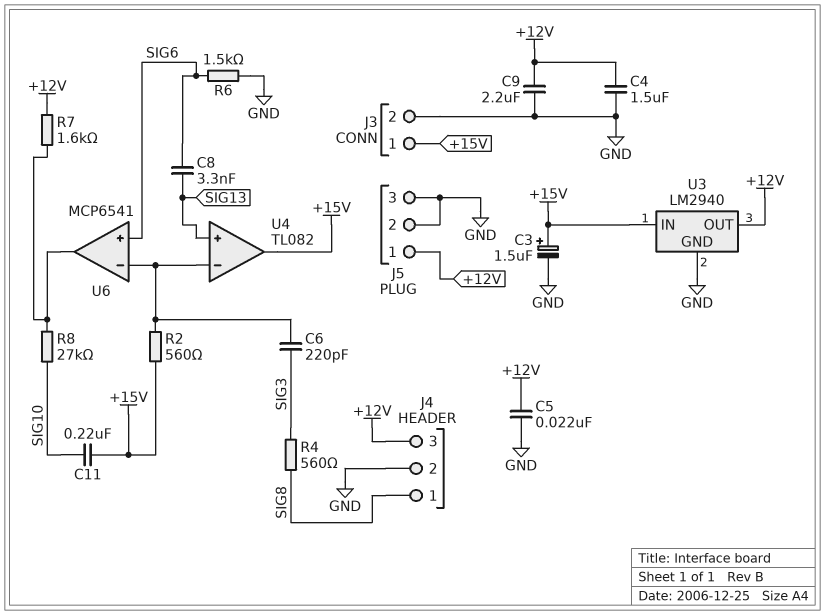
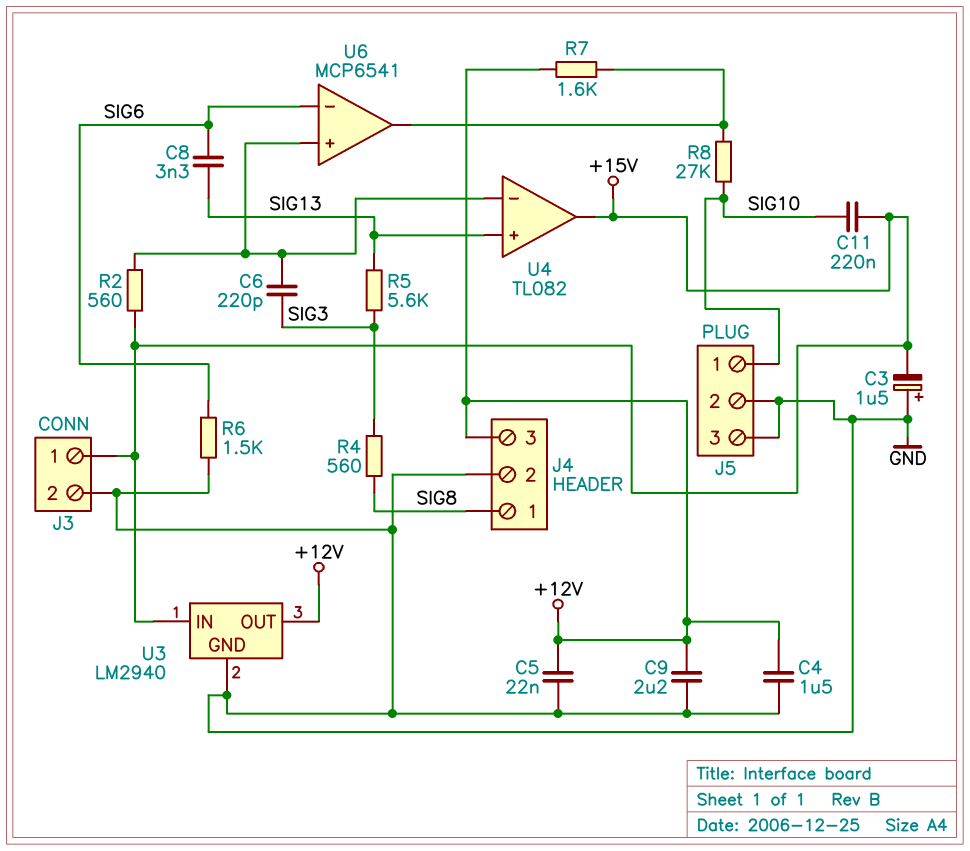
C3: 1.5uF (plus +15V, minus GND) -> 1.5uF (plus GND, minus +15V)
J5 pin 1: +12V -> SIG10
R5: none -> 5.6k (SIG3, SIG13)
U6 pin in+: SIG6 -> U4/in-
U6 pin in-: U4/in- -> SIG6

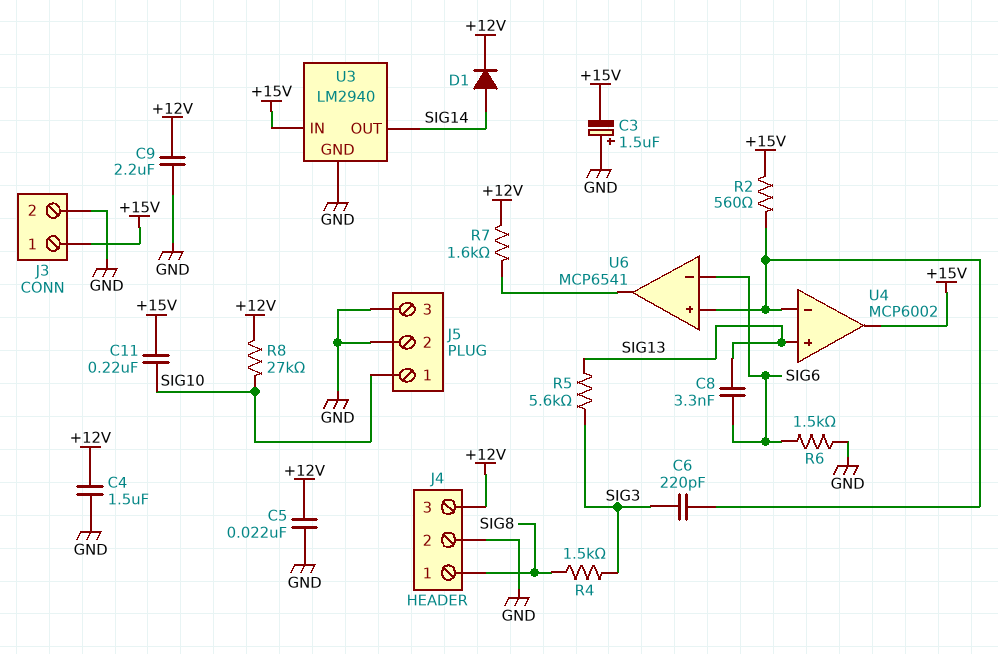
D1: none -> diode (A SIG14, K +12V)
R4: 560 (SIG3, SIG8) -> 1.5k (SIG3, SIG8)
R8: 27k (SIG10, U6/out) -> 27k (+12V, SIG10)
U3 pin OUT: +12V -> SIG14
U4: TL082 -> MCP6002

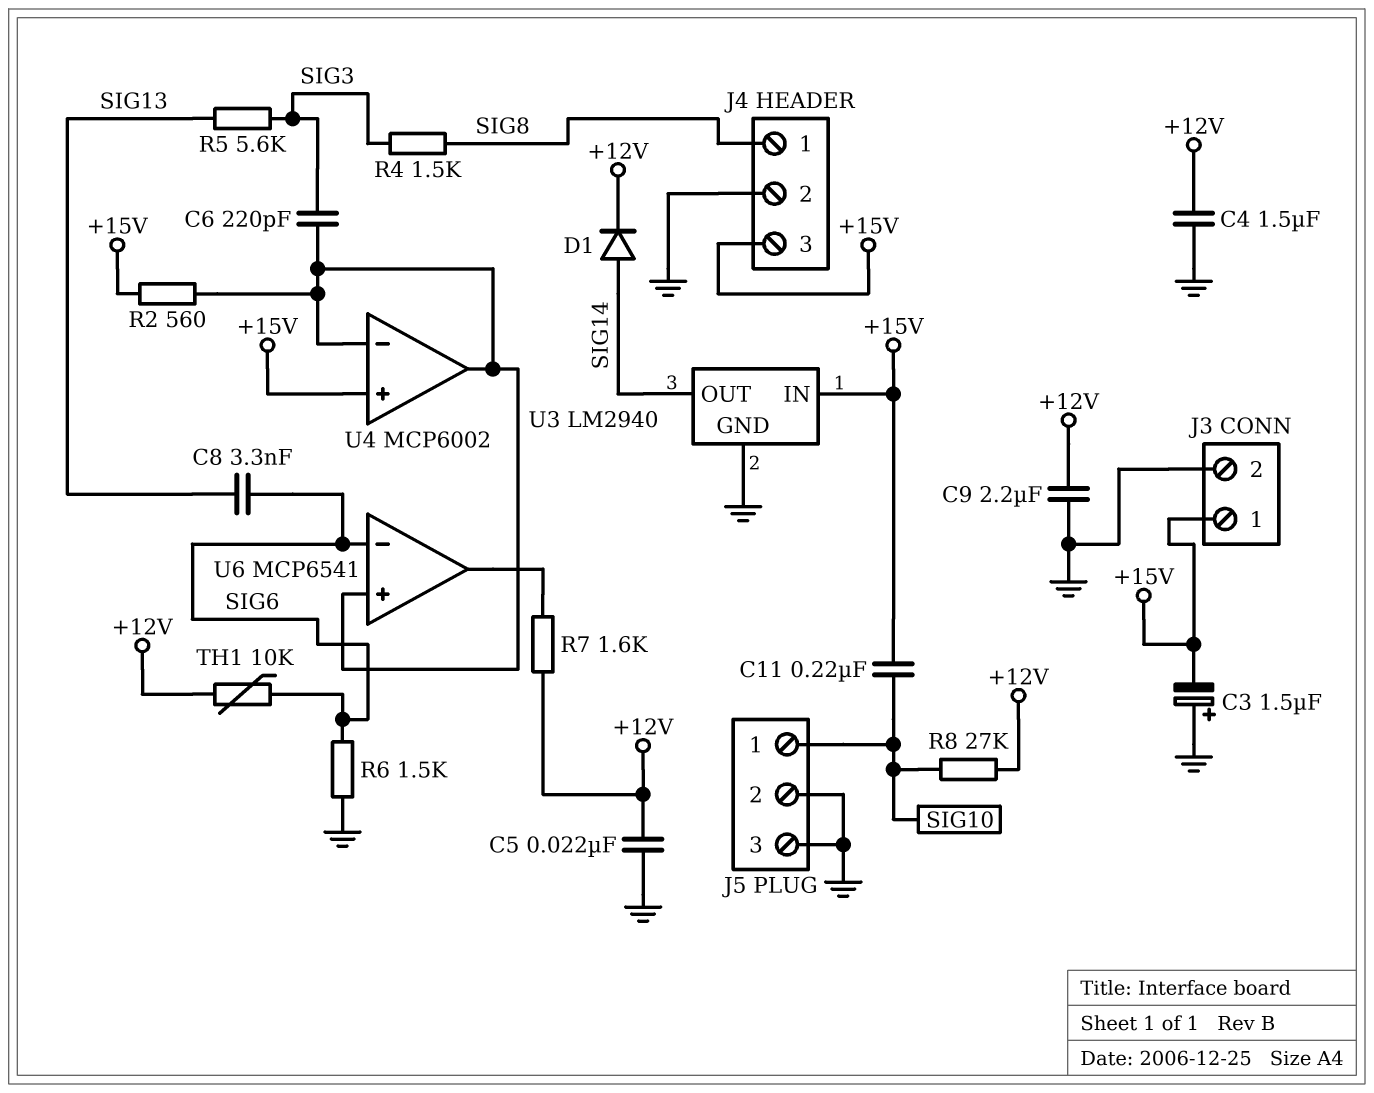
J4 pin 3: +12V -> +15V
TH1: none -> 10k (+12V, SIG6)
U4 pin in+: SIG13 -> +15V
U4 pin out: +15V -> U4/in-

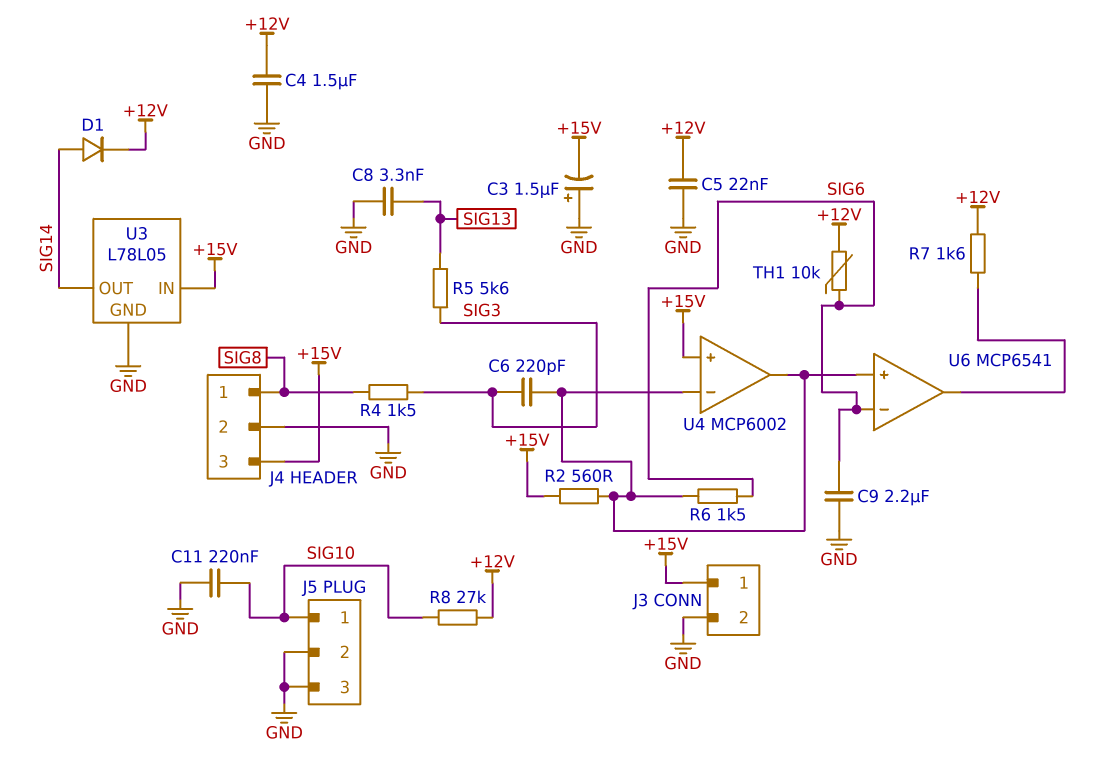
C8: 3.3nF (SIG6, SIG13) -> 3.3nF (GND, SIG13)
C9: 2.2uF (+12V, GND) -> 2.2uF (GND, SIG6)
C11: 220nF (+15V, SIG10) -> 220nF (GND, SIG10)
R6: 1.5k (GND, SIG6) -> 1.5k (SIG6, U4/in-)
U3: LM2940 -> L78L05

